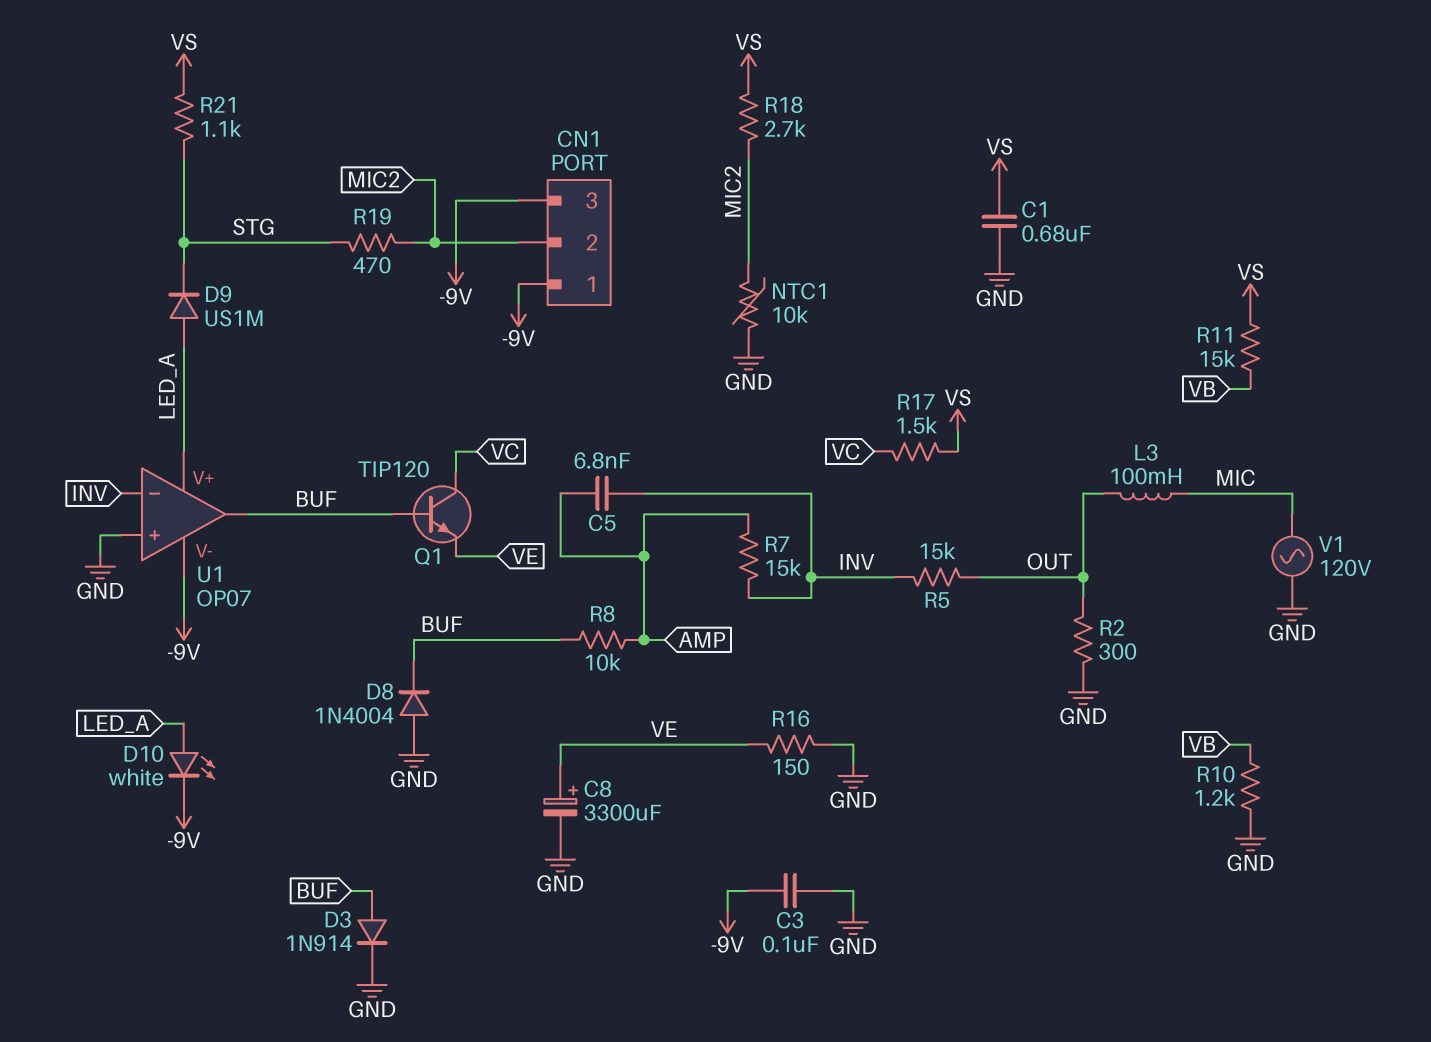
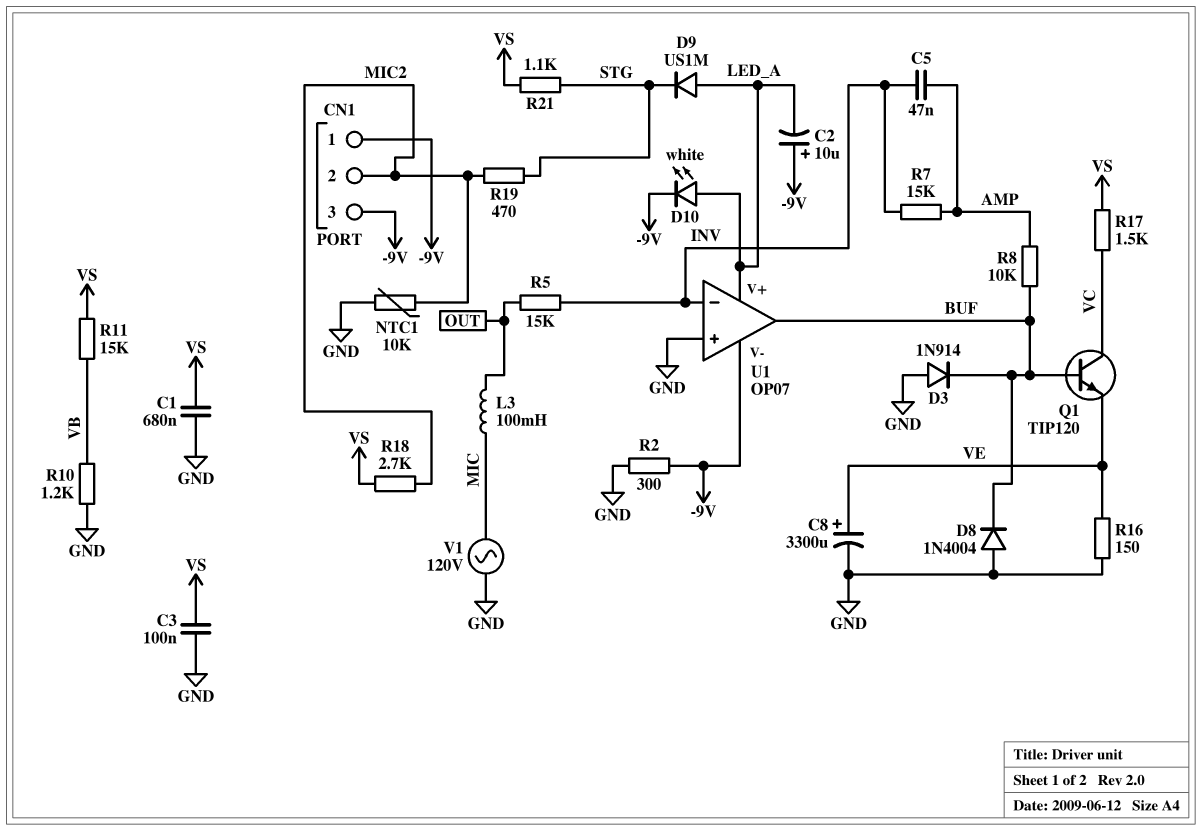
C2: none -> 10uF (plus -9V, minus LED_A)
C3: 100nF (-9V, GND) -> 100nF (GND, VS)
C5: 6.8nF (AMP, INV) -> 47nF (AMP, INV)
D3: diode 1N914 (A BUF, K GND) -> diode 1N914 (A GND, K BUF)
R2: 300 (GND, OUT) -> 300 (-9V, GND)

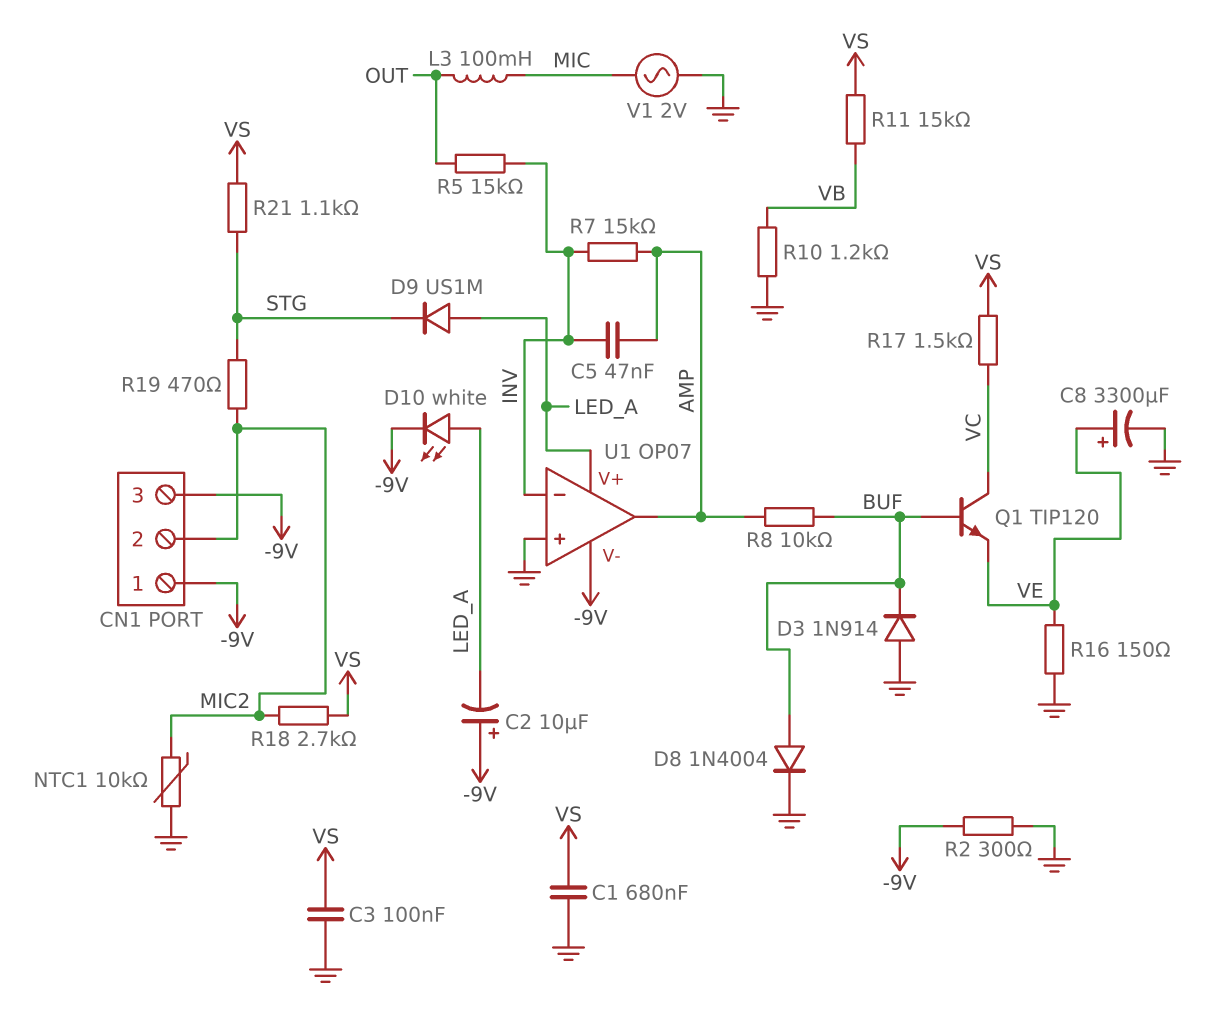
D8: diode 1N4004 (A GND, K BUF) -> diode 1N4004 (A BUF, K GND)
U1 pin out: BUF -> AMP
V1: AC 120V (GND, MIC) -> AC 2V (GND, MIC)

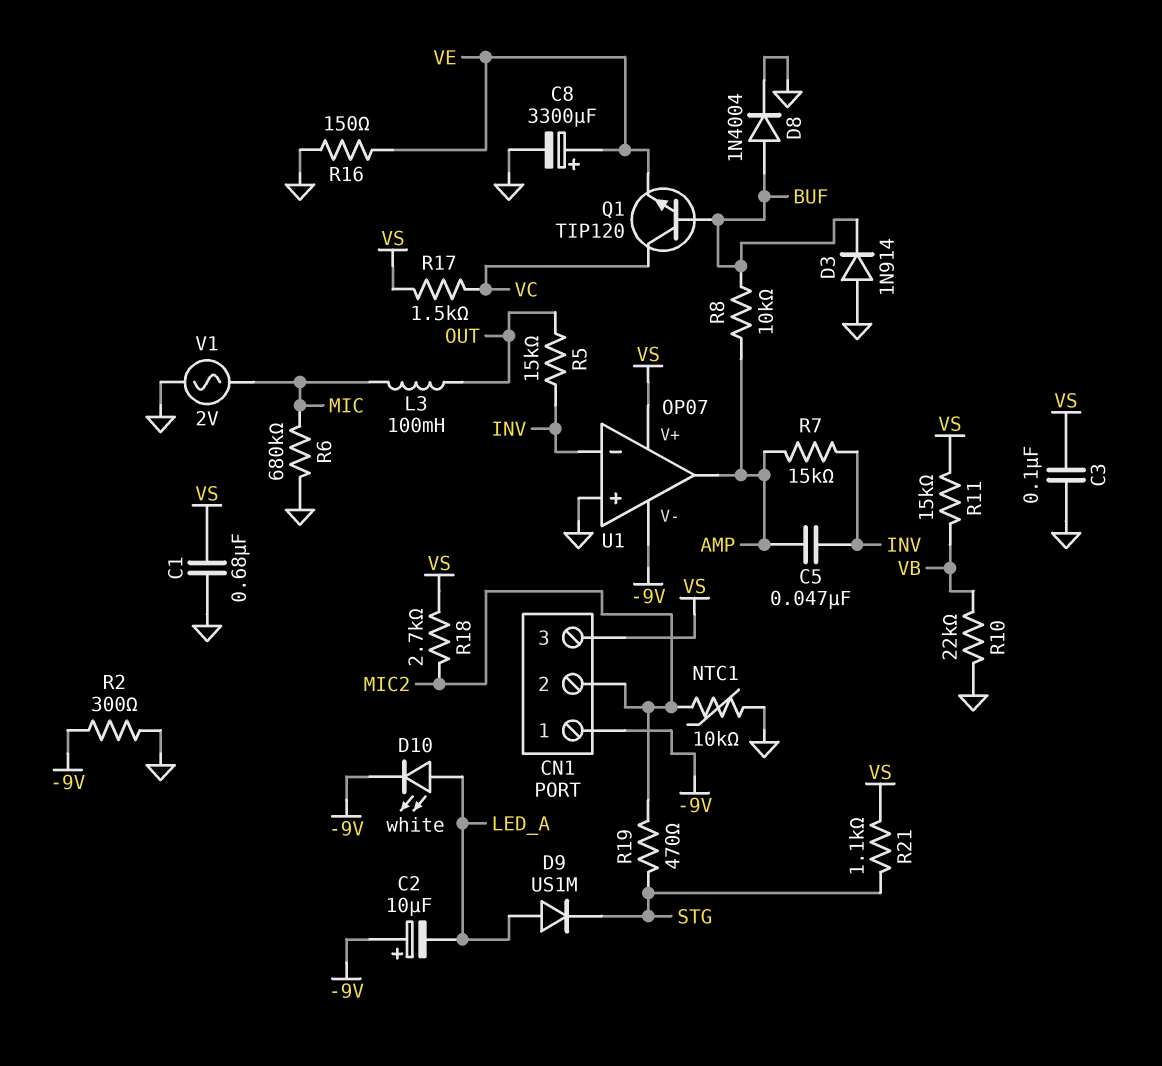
CN1 pin 3: -9V -> VS
R6: none -> 680k (GND, MIC)
R10: 1.2k (GND, VB) -> 22k (GND, VB)
U1 pin V+: LED_A -> VS

